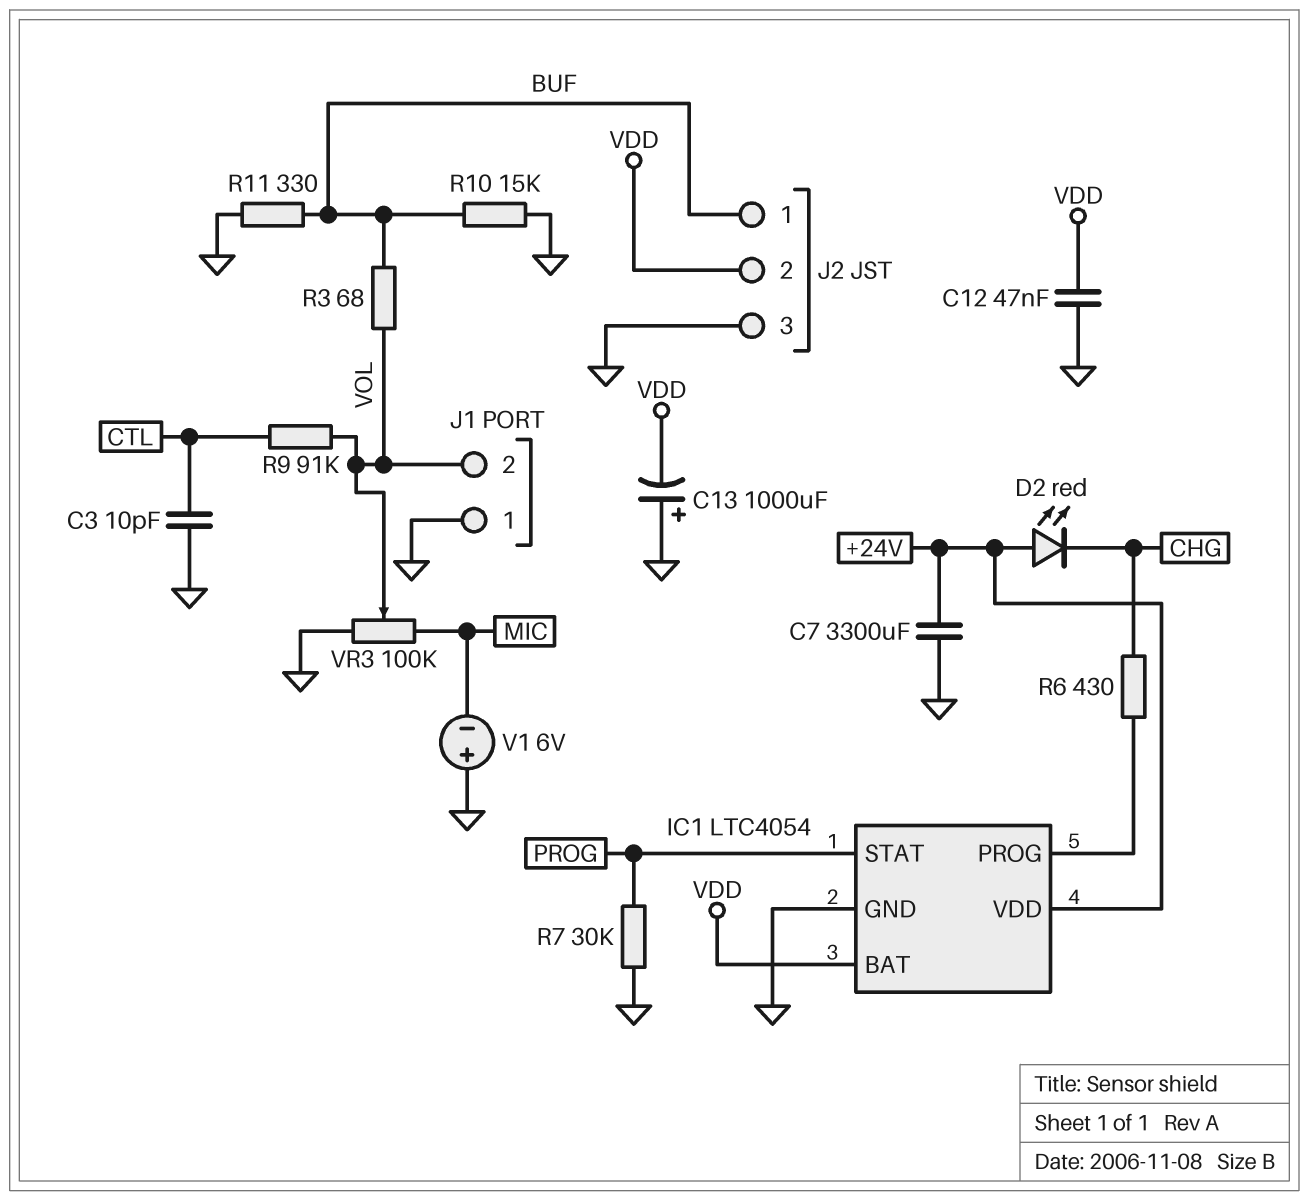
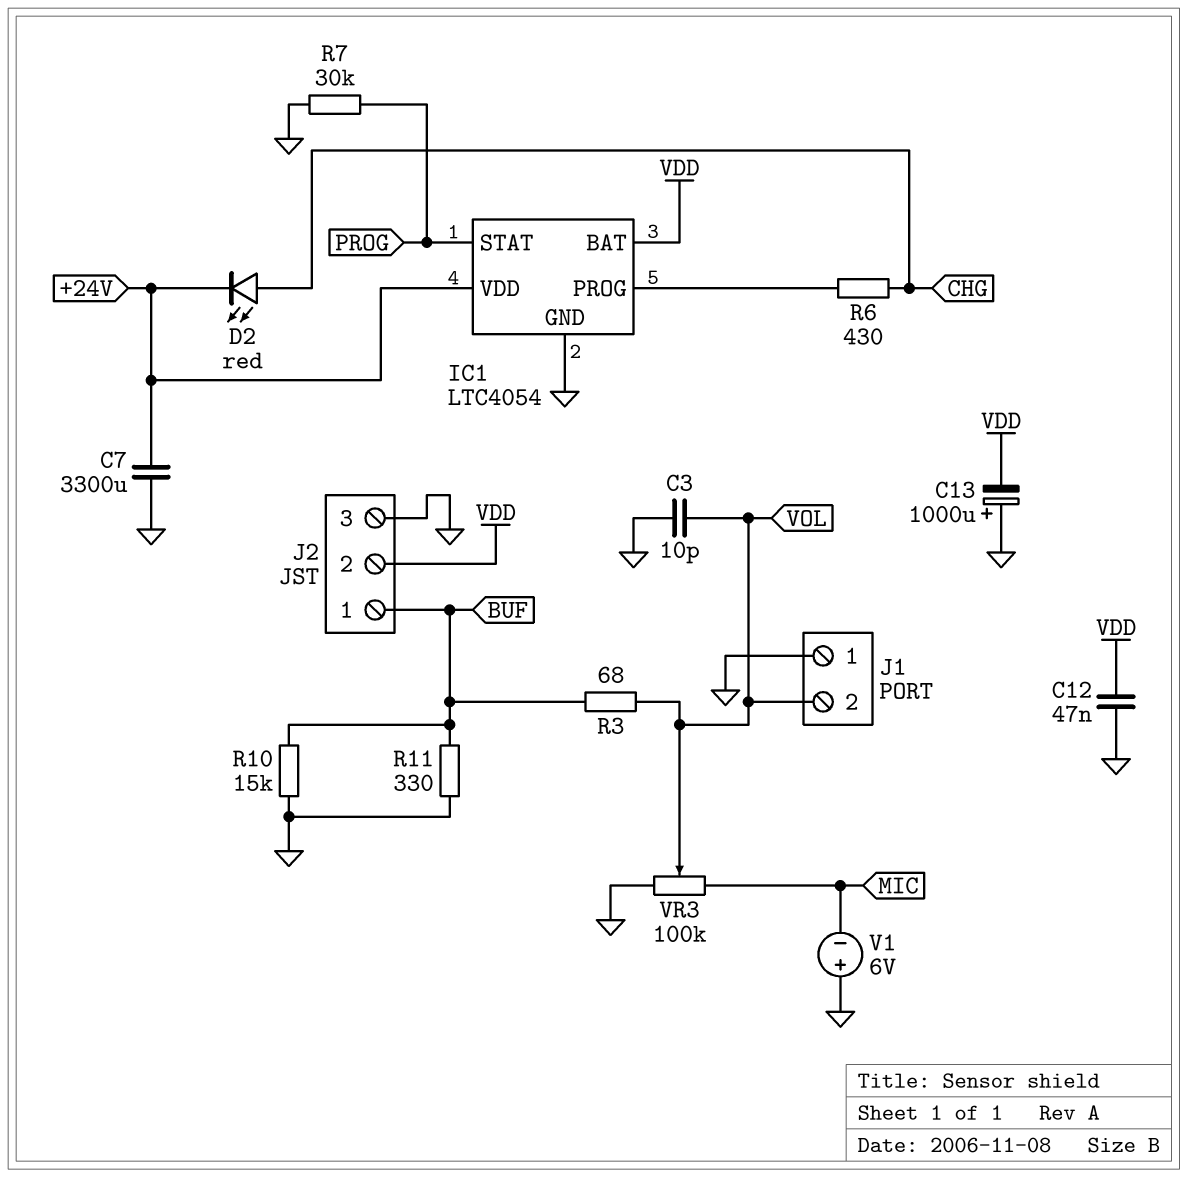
C3: 10pF (CTL, GND) -> 10pF (GND, VOL)
D2: LED red (A +24V, K CHG) -> LED red (A CHG, K +24V)
R9: 91k (CTL, VOL) -> none

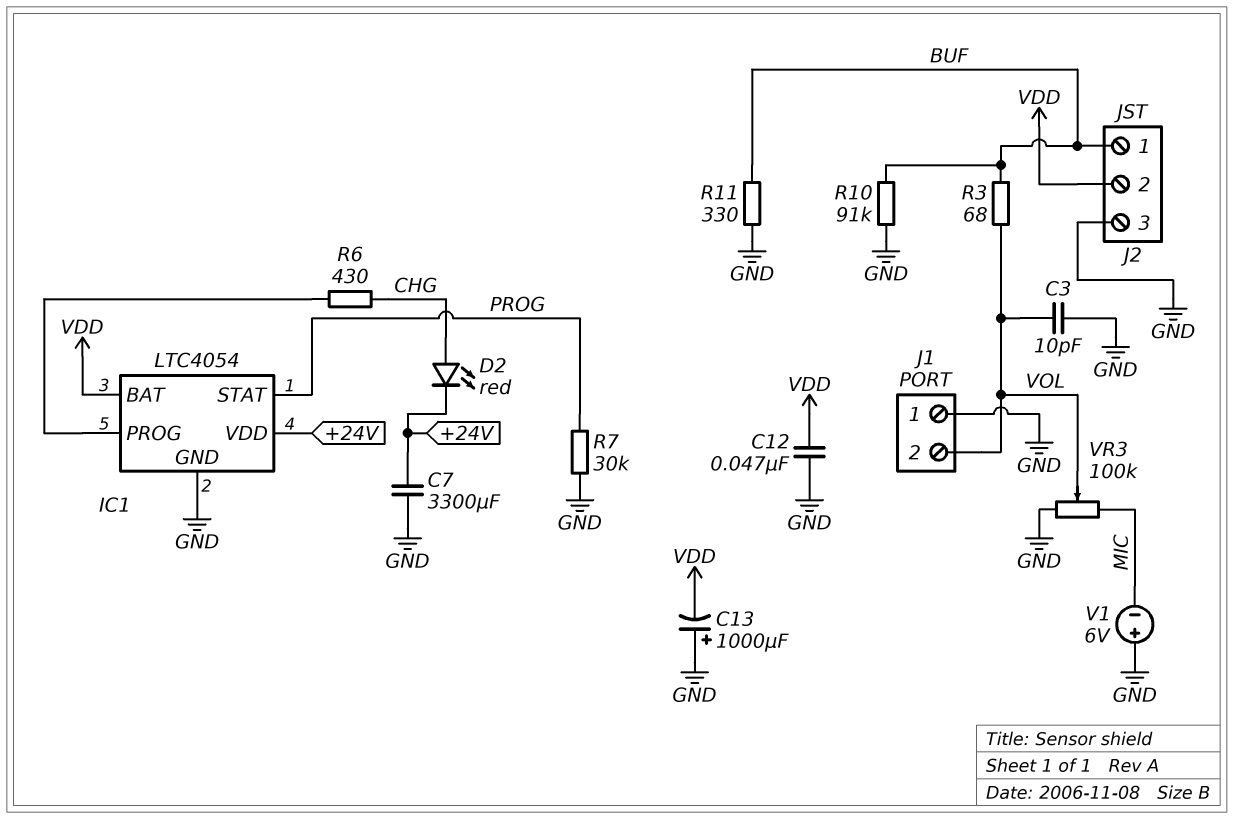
R10: 15k (BUF, GND) -> 91k (BUF, GND)

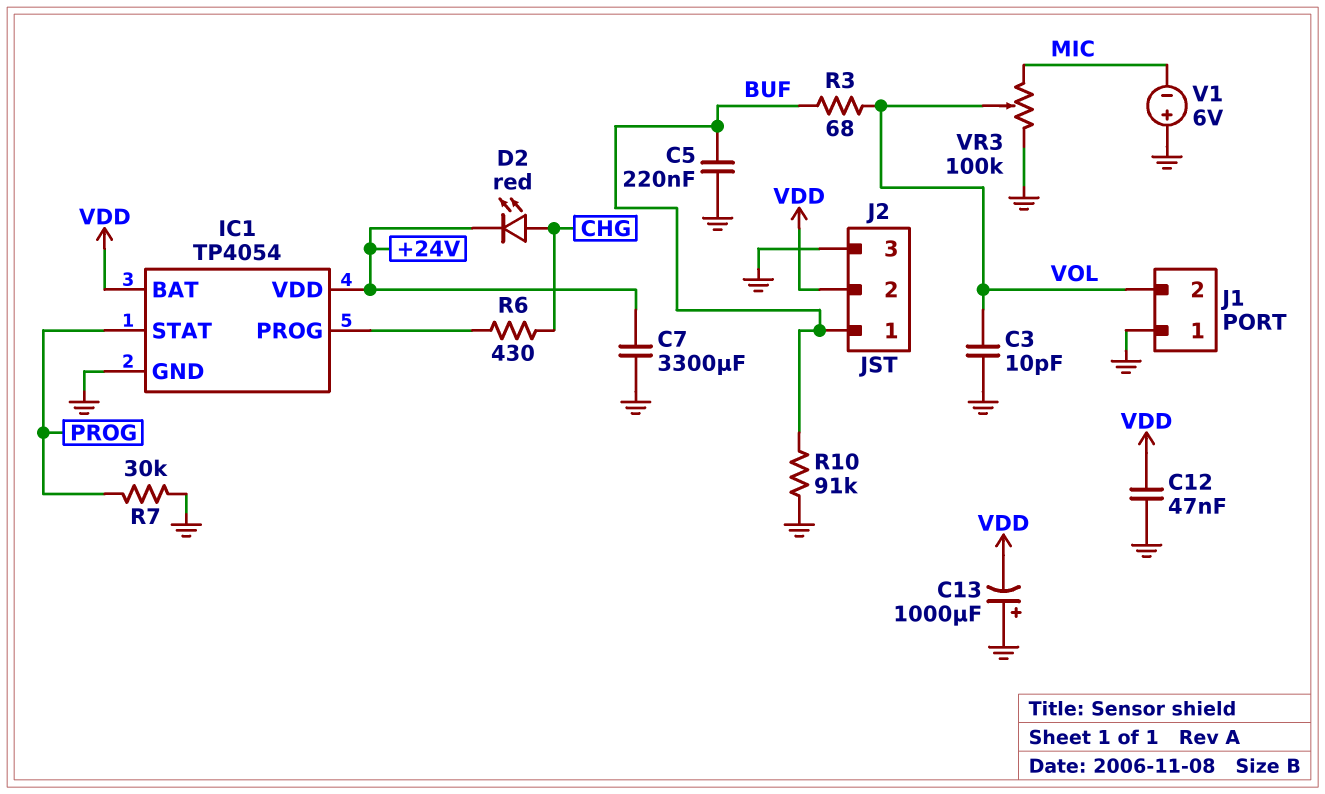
C5: none -> 220nF (BUF, GND)
IC1: LTC4054 -> TP4054
R11: 330 (BUF, GND) -> none

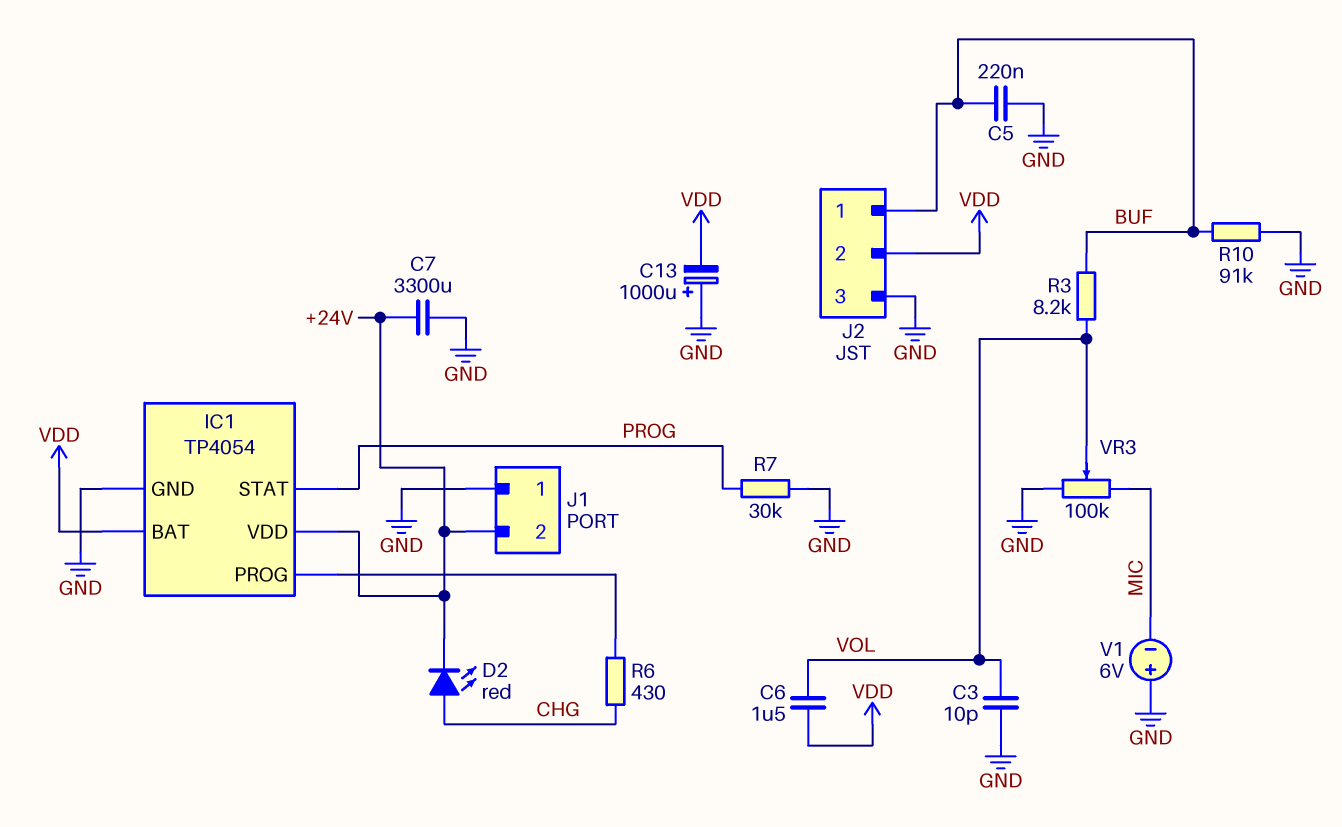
C6: none -> 1.5uF (VDD, VOL)
C12: 47nF (GND, VDD) -> none
J1 pin 2: VOL -> +24V
R3: 68 (BUF, VOL) -> 8.2k (BUF, VOL)

